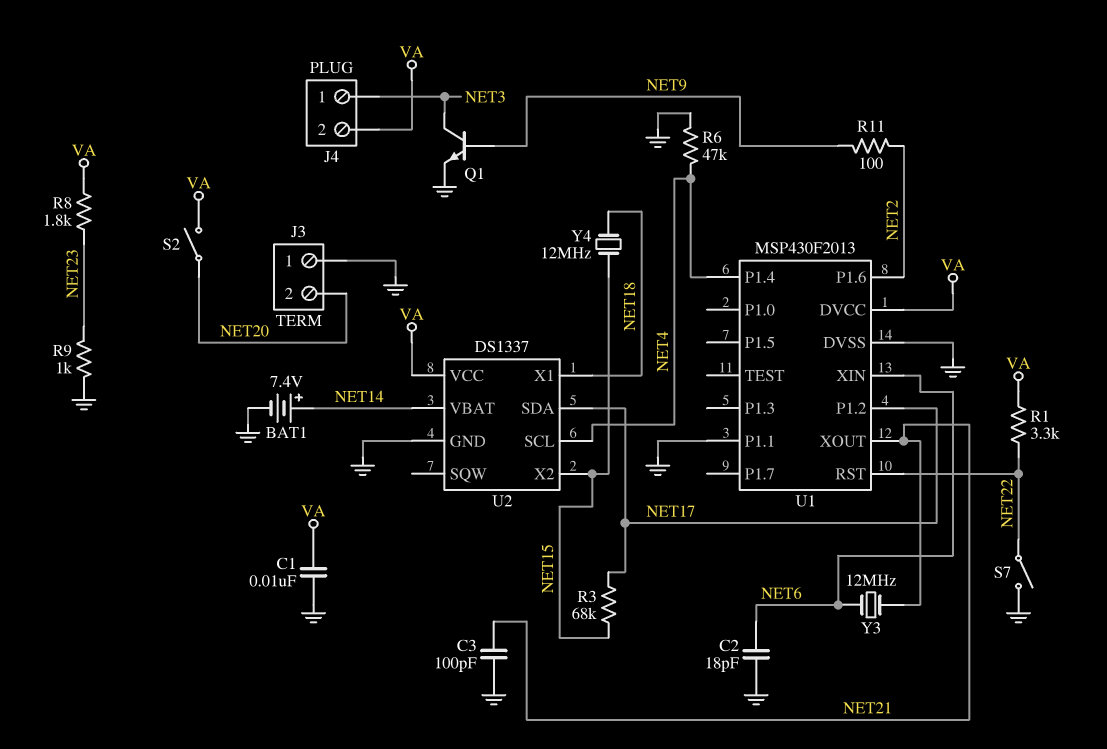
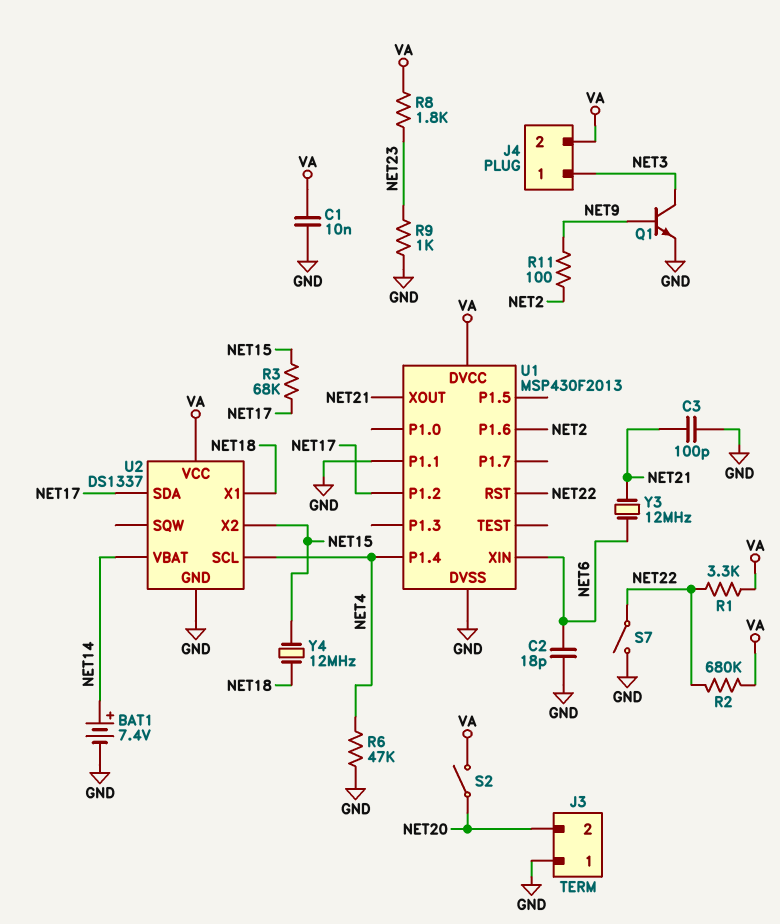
R2: none -> 680k (NET22, VA)

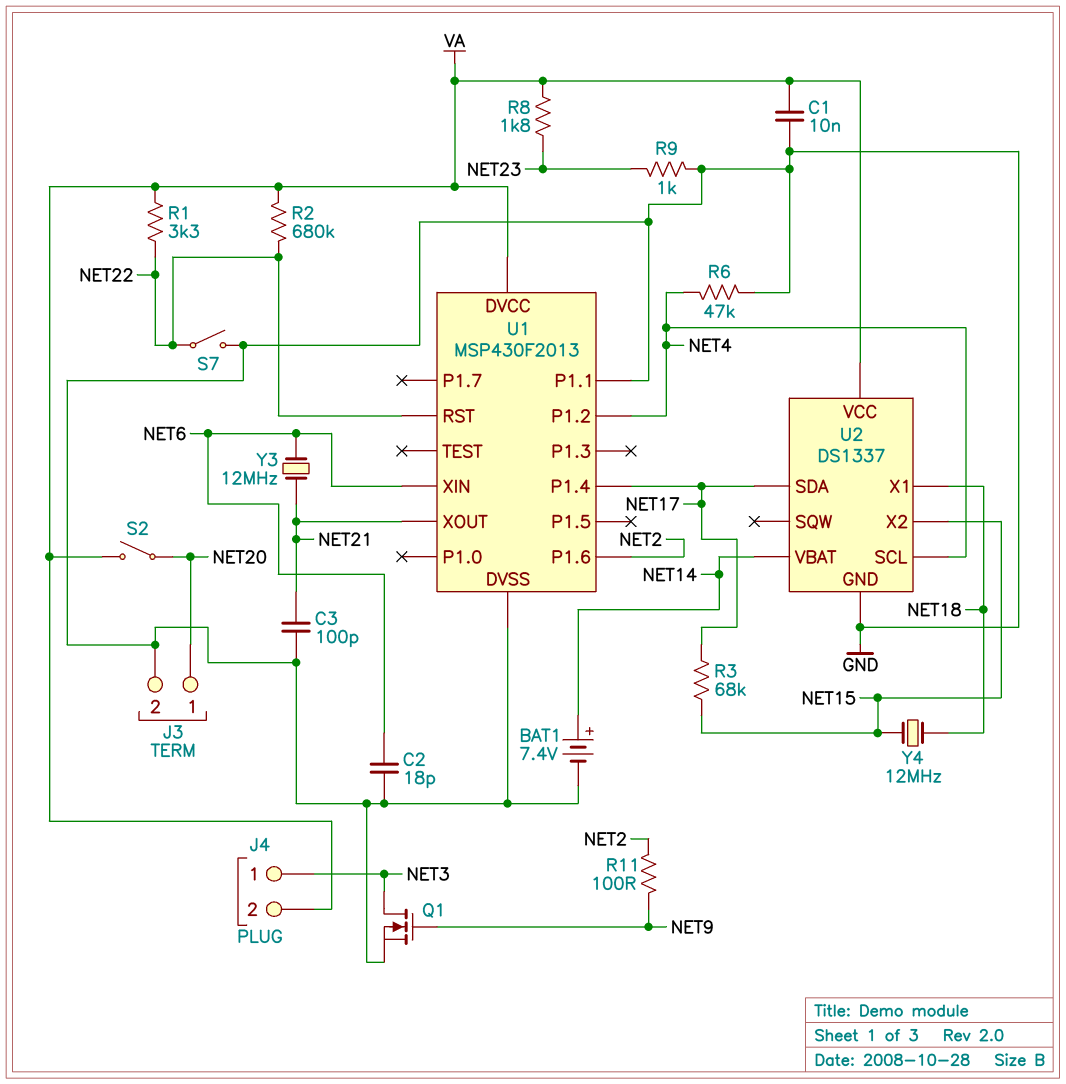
J3 pin 1: GND -> NET20
J3 pin 2: NET20 -> GND
Q1: NPN (B NET9, C NET3, E GND) -> NMOS (G NET9, D NET3, S GND)
U1 pin P1.2: NET17 -> NET4
U1 pin P1.4: NET4 -> NET17

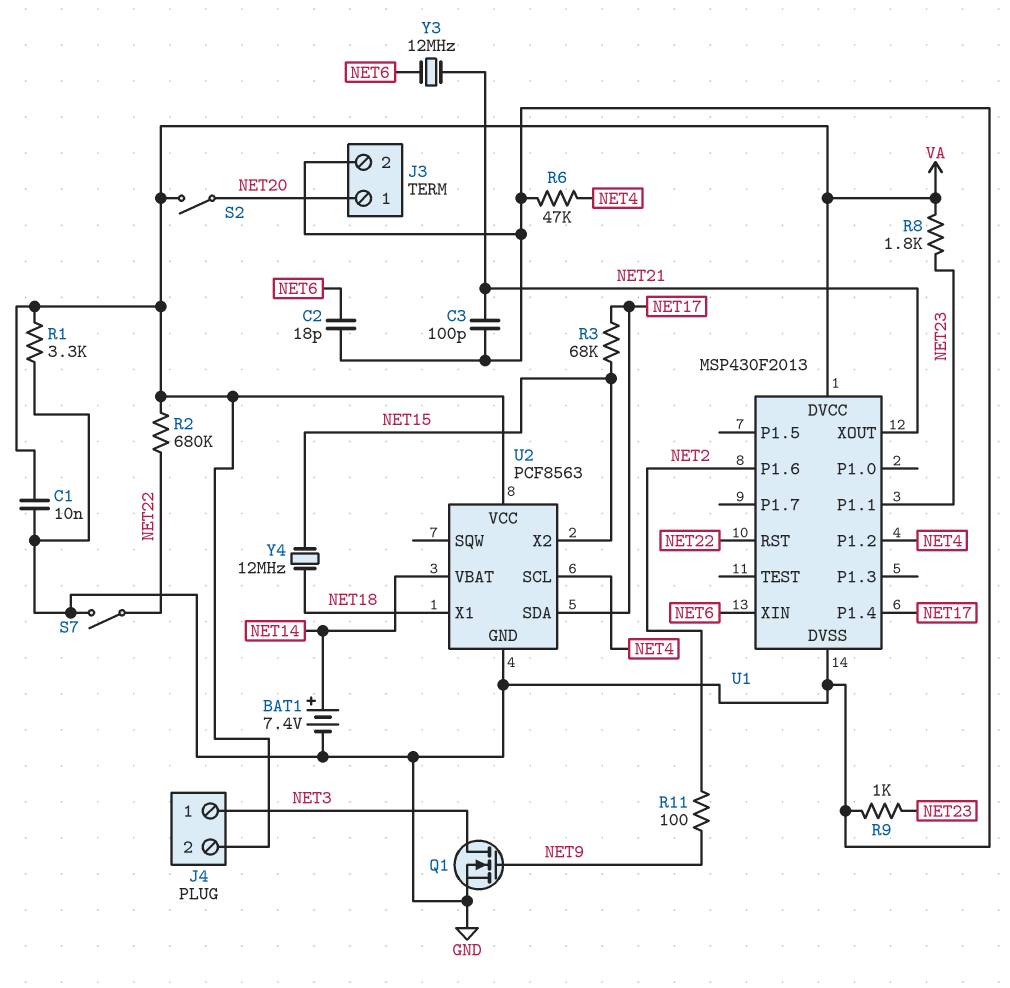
R1: 3.3k (NET22, VA) -> 3.3k (GND, VA)
U1 pin P1.1: GND -> NET23
U2: DS1337 -> PCF8563

